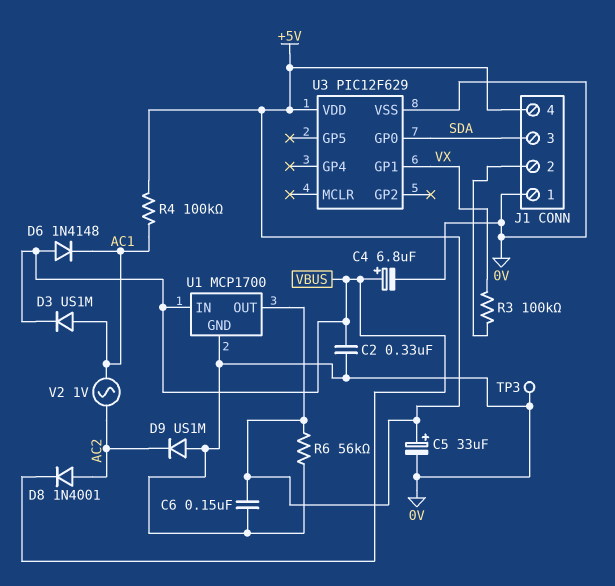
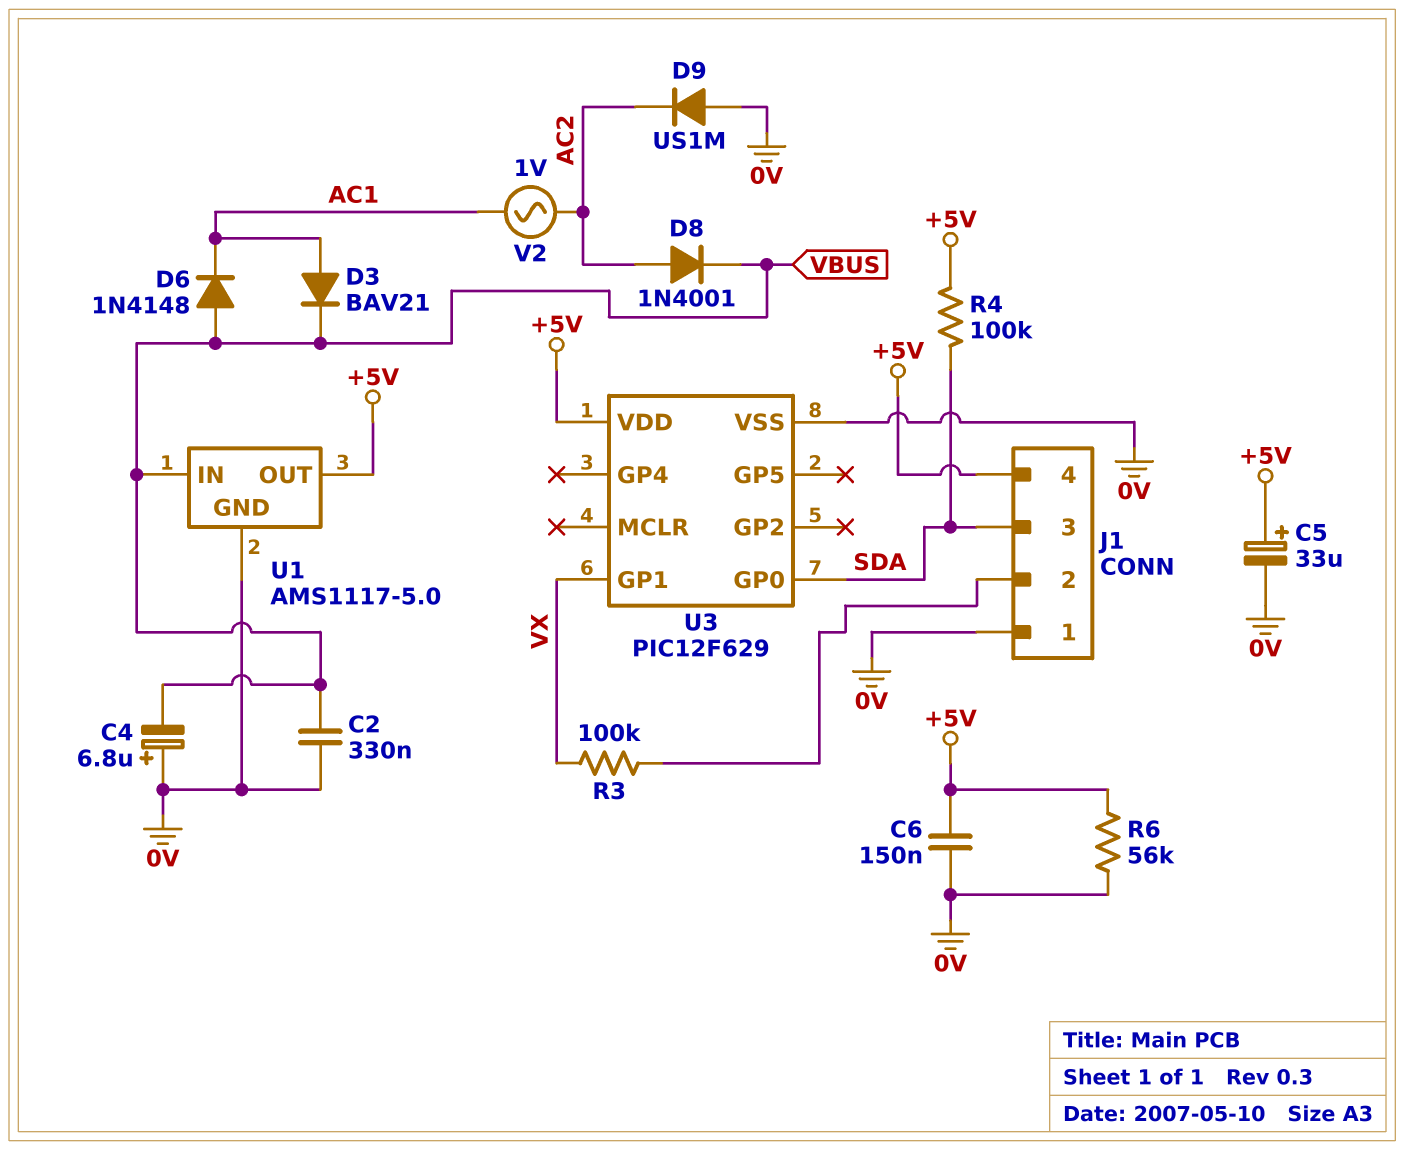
C4: 6.8uF (plus VBUS, minus 0V) -> 6.8uF (plus 0V, minus VBUS)
D3: diode US1M (A AC1, K VBUS) -> diode BAV21 (A AC1, K VBUS)
R4: 100k (+5V, AC1) -> 100k (+5V, SDA)
TP3: test point (0V) -> none
U1: MCP1700 -> AMS1117-5.0

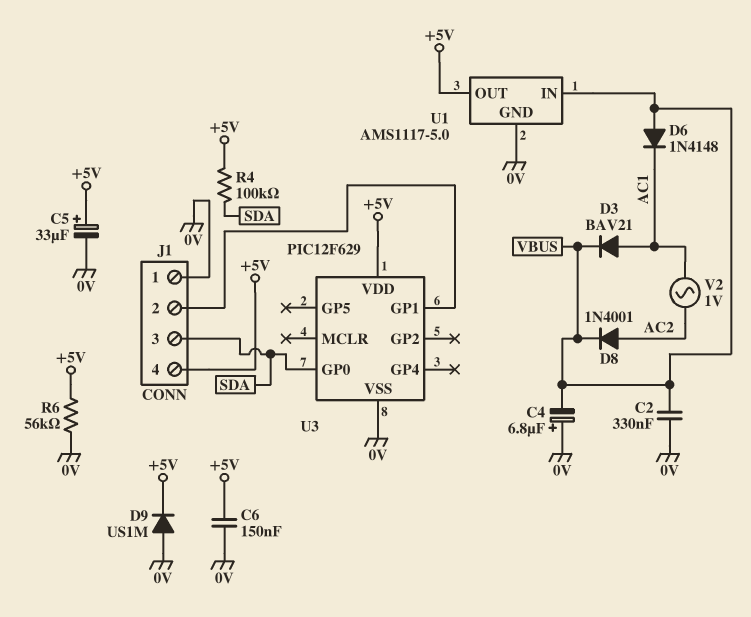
D9: diode US1M (A 0V, K AC2) -> diode US1M (A 0V, K +5V)
R3: 100k (J1/2, VX) -> none
U3 pin GP1: VX -> J1/2

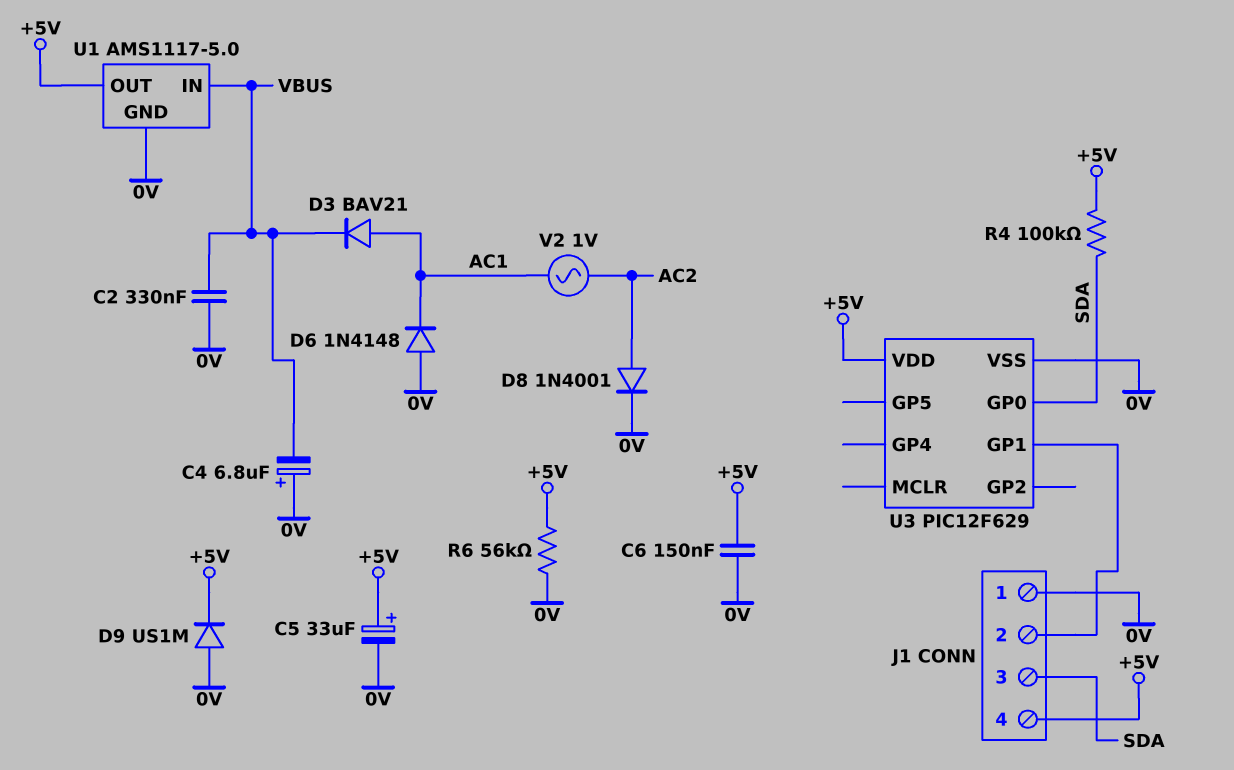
D6: diode 1N4148 (A VBUS, K AC1) -> diode 1N4148 (A 0V, K AC1)
D8: diode 1N4001 (A AC2, K VBUS) -> diode 1N4001 (A AC2, K 0V)

